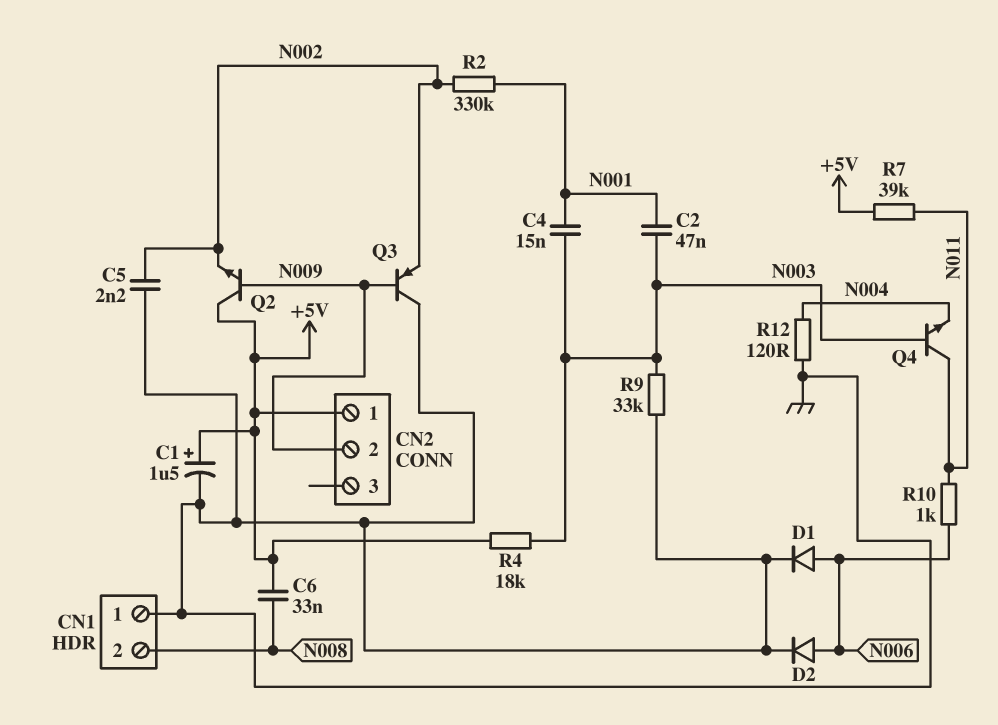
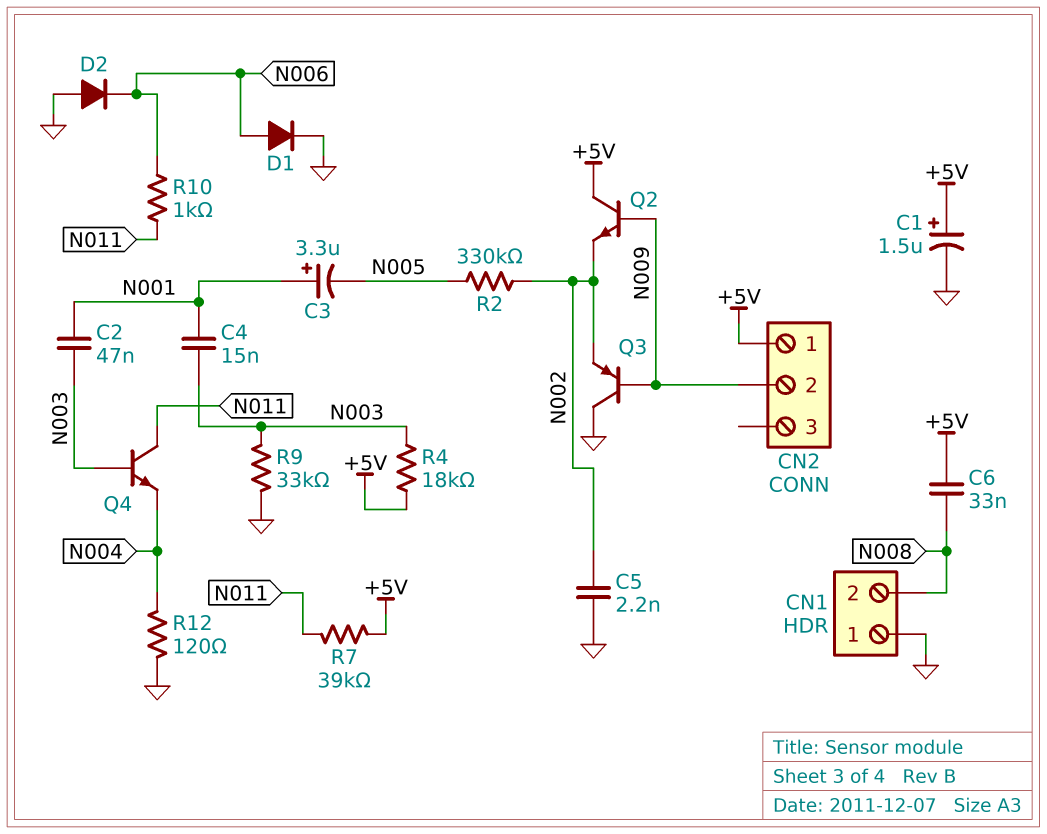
C3: none -> 3.3uF (plus N001, minus N005)
D2: diode (A N006, K GND) -> diode (A GND, K N006)
R2: 330k (N001, N002) -> 330k (N002, N005)

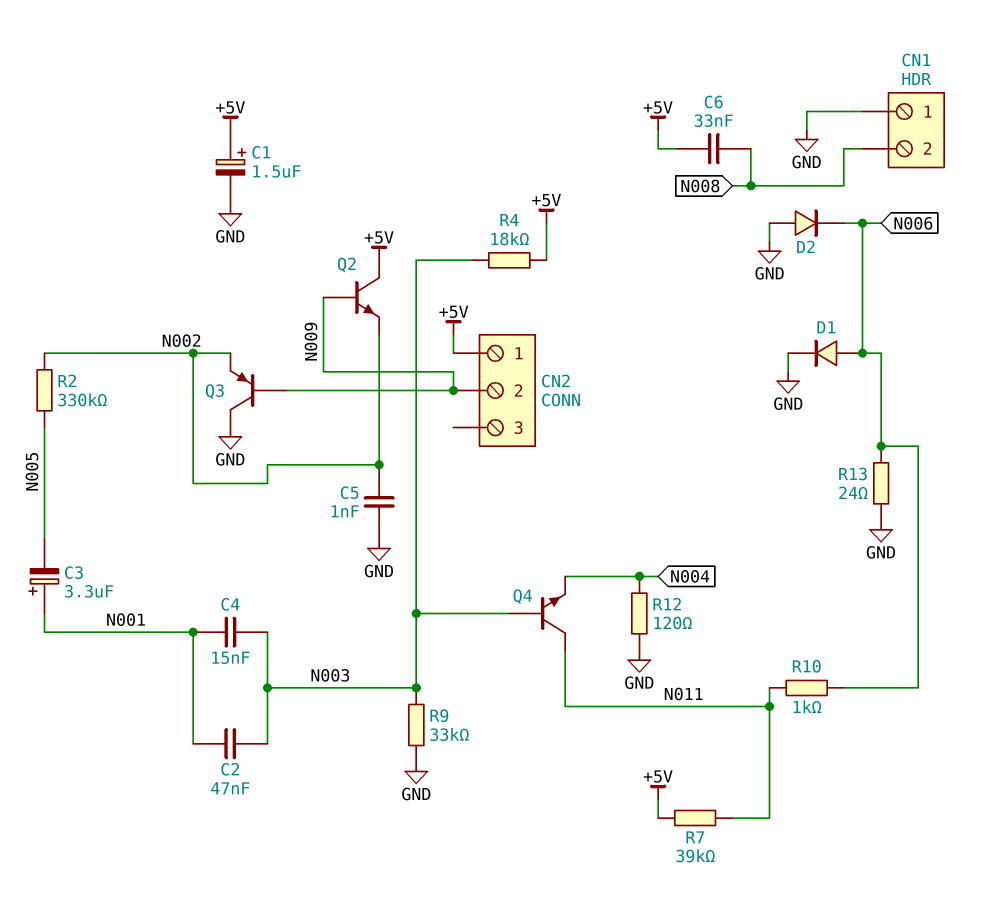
C5: 2.2nF (GND, N002) -> 1nF (GND, N002)
R13: none -> 24 (GND, N006)

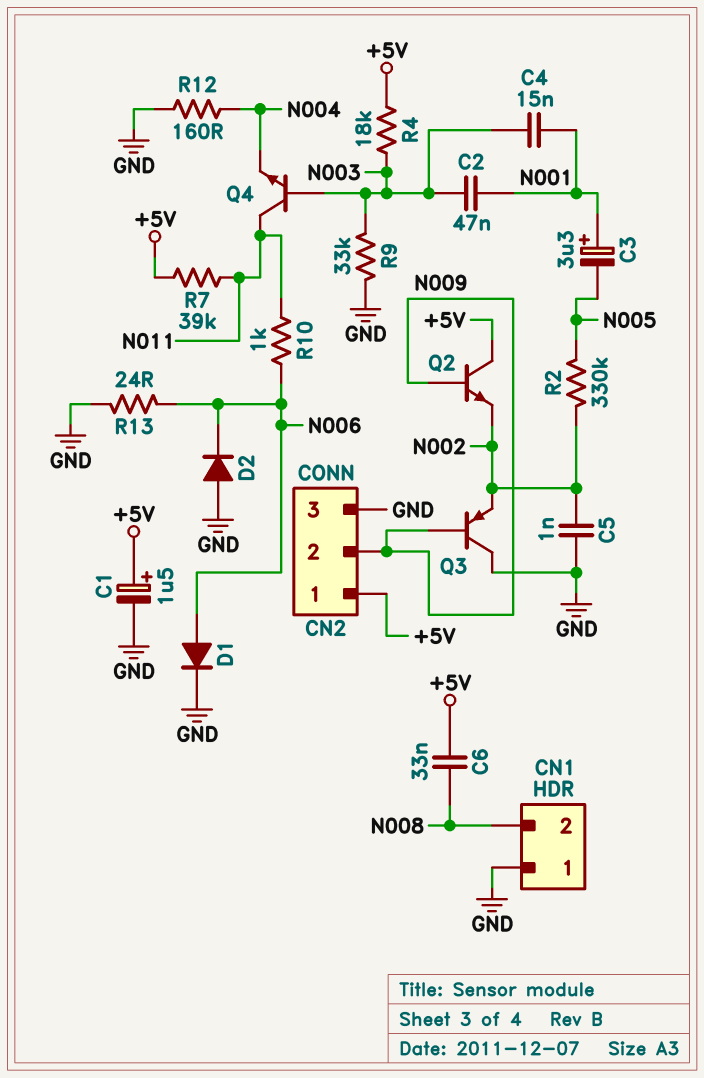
CN2 pin 3: none -> GND
R12: 120 (GND, N004) -> 160 (GND, N004)

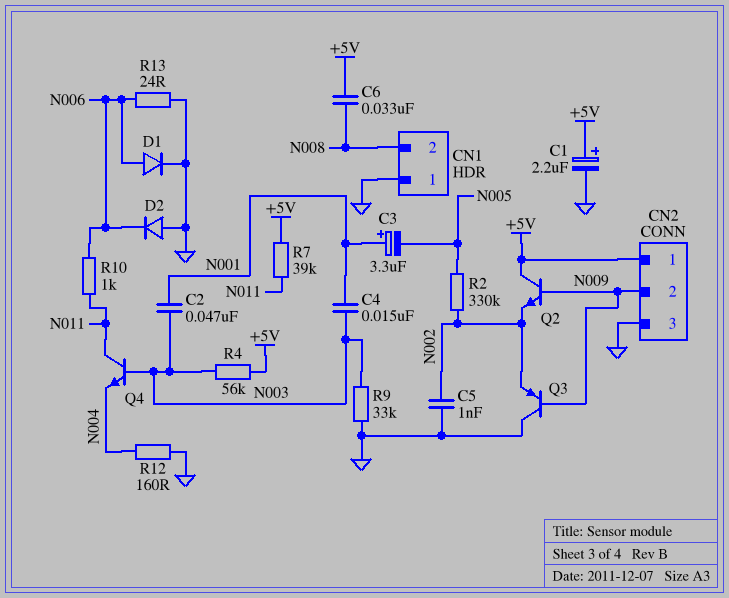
C1: 1.5uF (plus +5V, minus GND) -> 2.2uF (plus +5V, minus GND)
R4: 18k (+5V, N003) -> 56k (+5V, N003)

